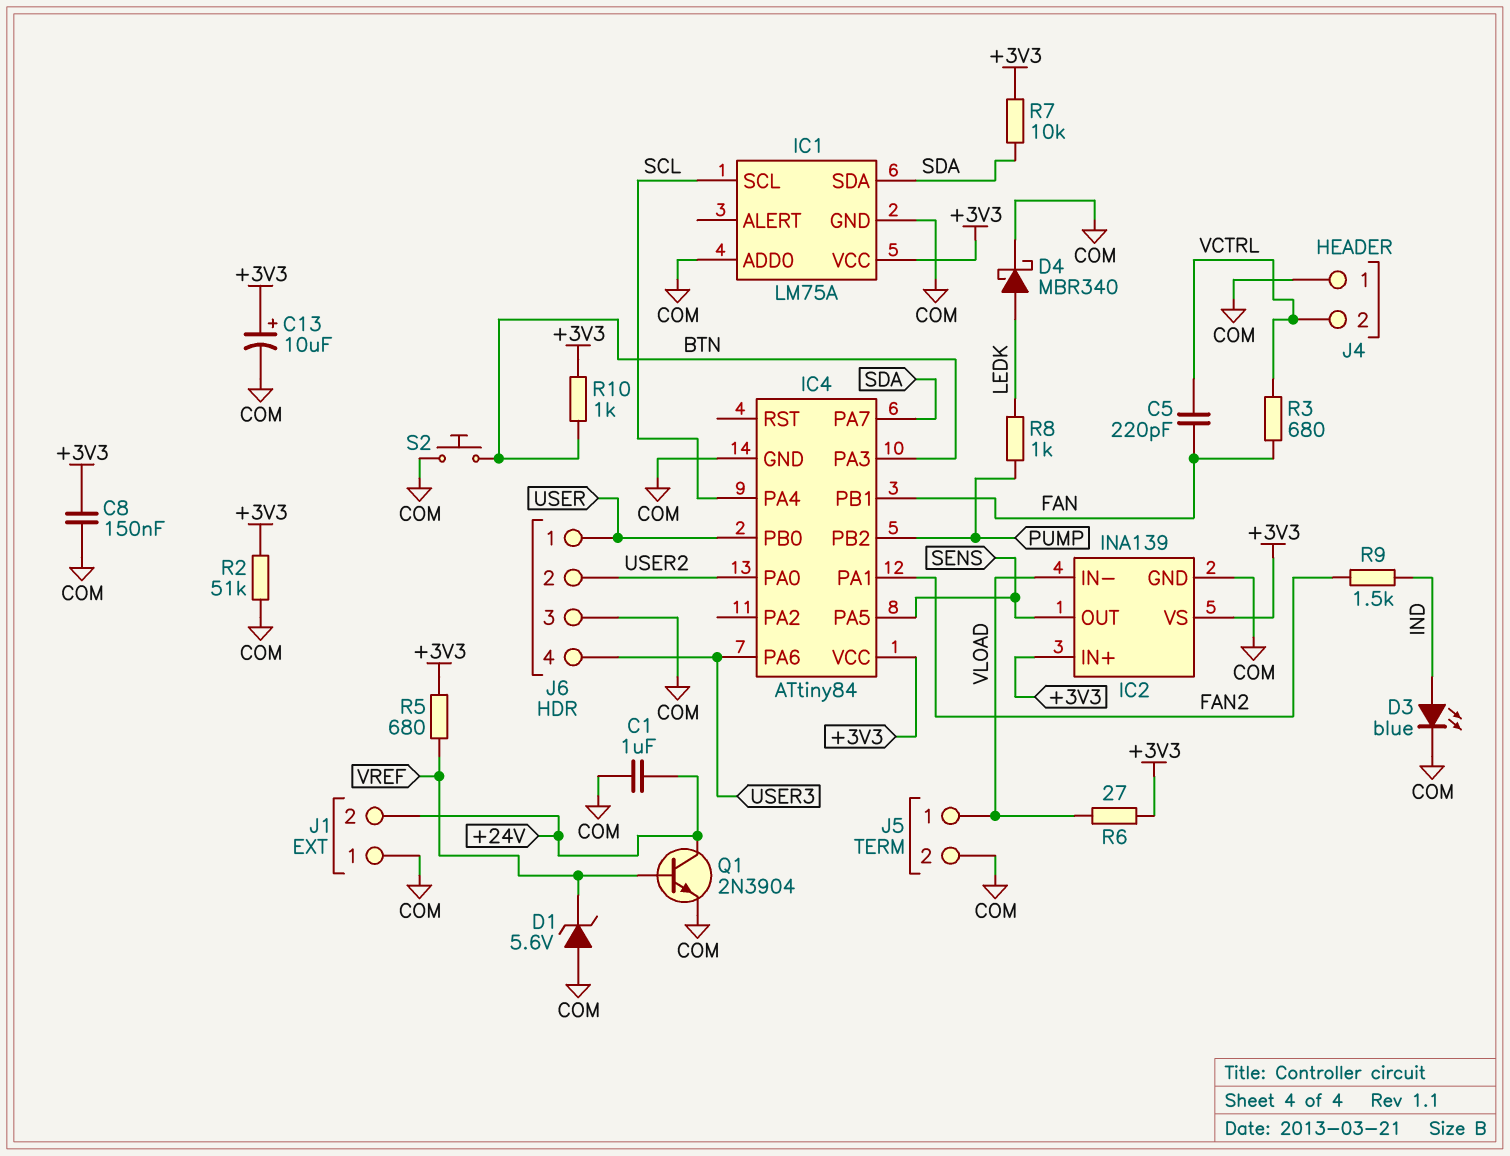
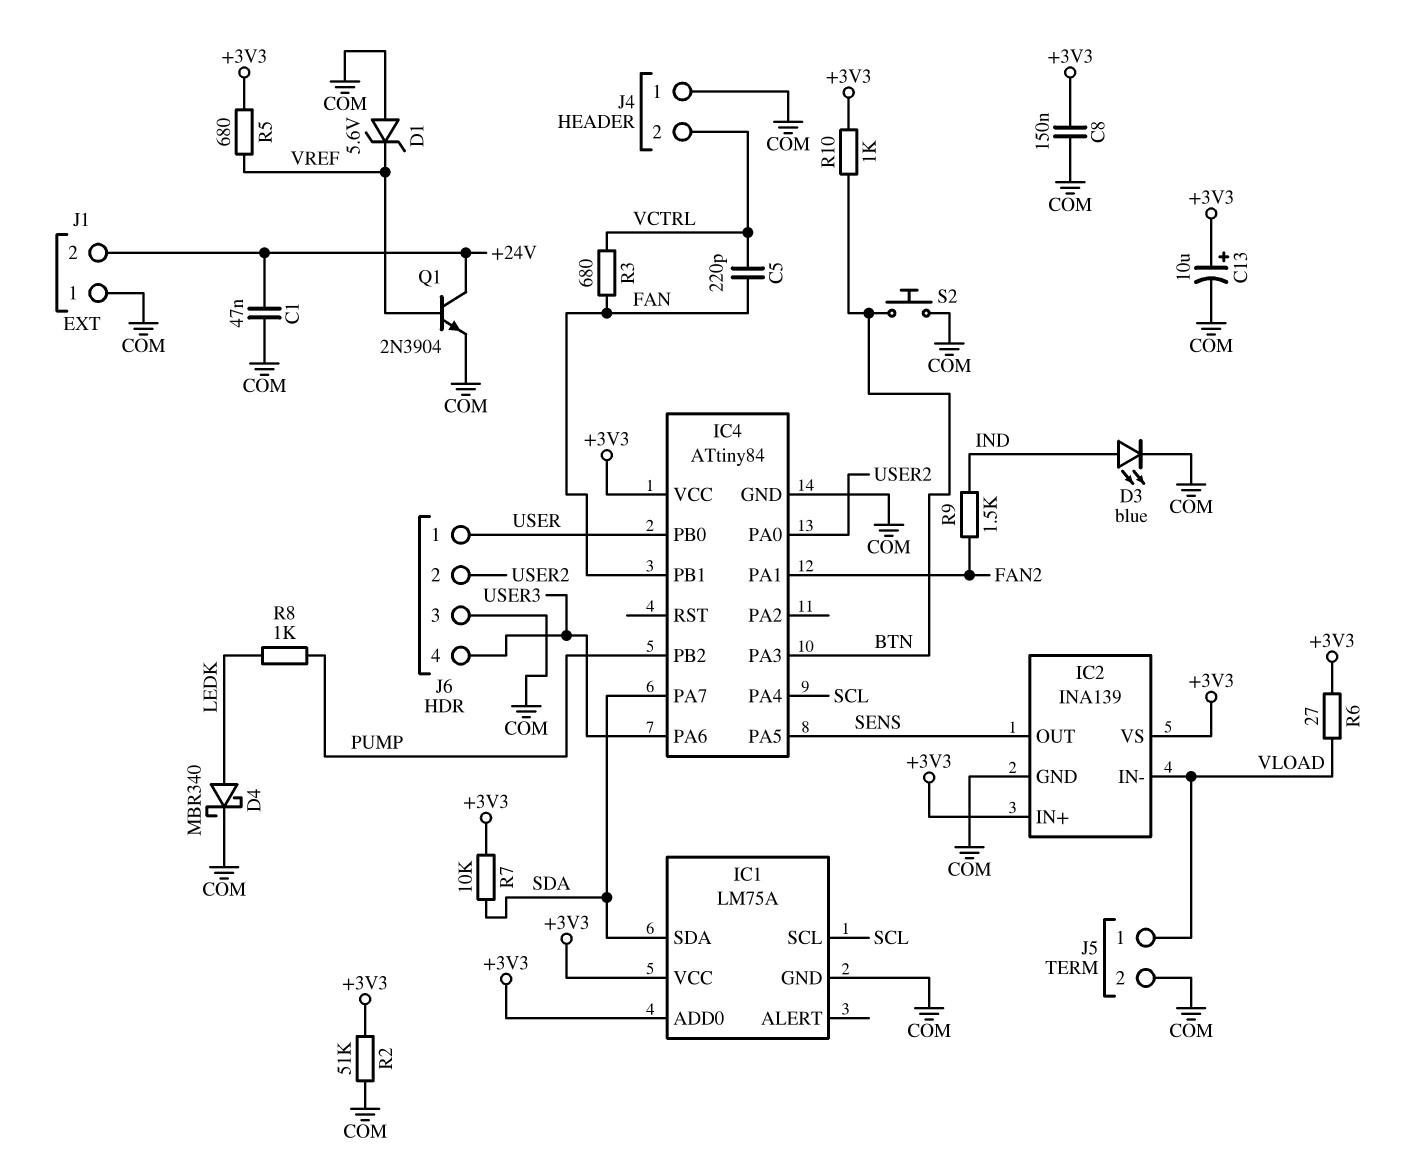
C1: 1uF (+24V, COM) -> 47nF (+24V, COM)
IC1 pin ADD0: COM -> +3V3

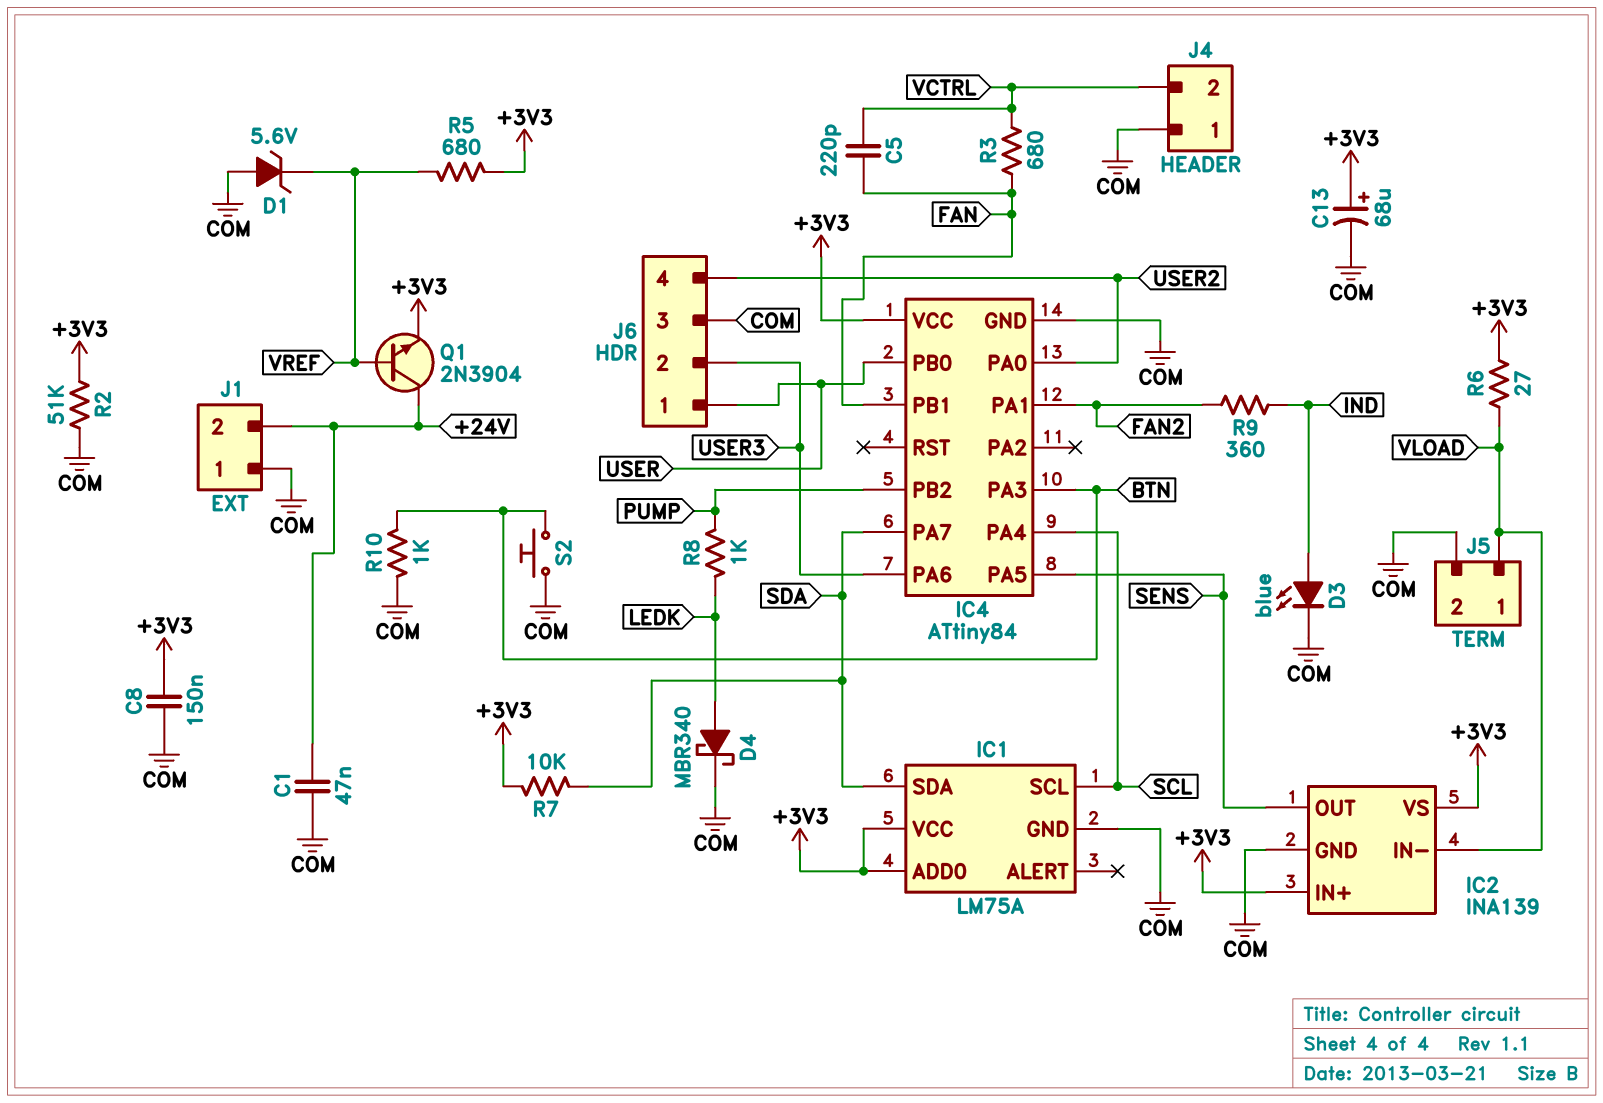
C13: 10uF (plus +3V3, minus COM) -> 68uF (plus +3V3, minus COM)
J6 pin 2: USER2 -> USER3
J6 pin 4: USER3 -> USER2
Q1: NPN 2N3904 (B VREF, C +24V, E COM) -> NPN 2N3904 (B VREF, C +24V, E +3V3)
R9: 1.5k (FAN2, IND) -> 360 (FAN2, IND)
R10: 1k (+3V3, BTN) -> 1k (BTN, COM)

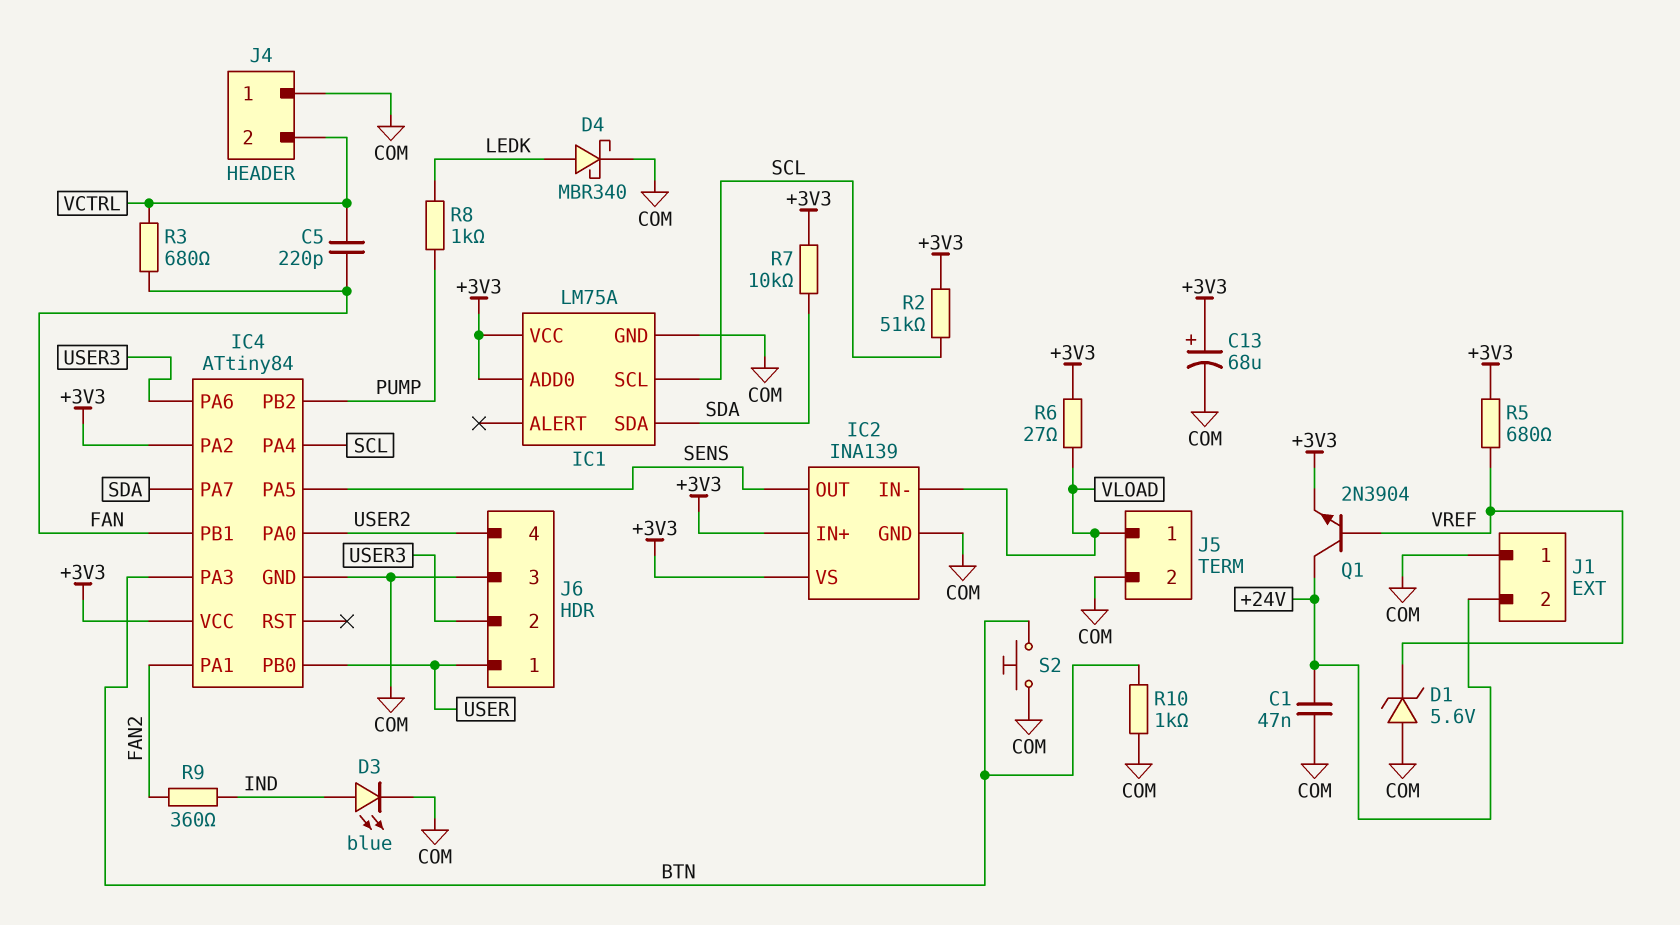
C8: 150nF (+3V3, COM) -> none
IC4 pin PA2: none -> +3V3
R2: 51k (+3V3, COM) -> 51k (+3V3, SCL)

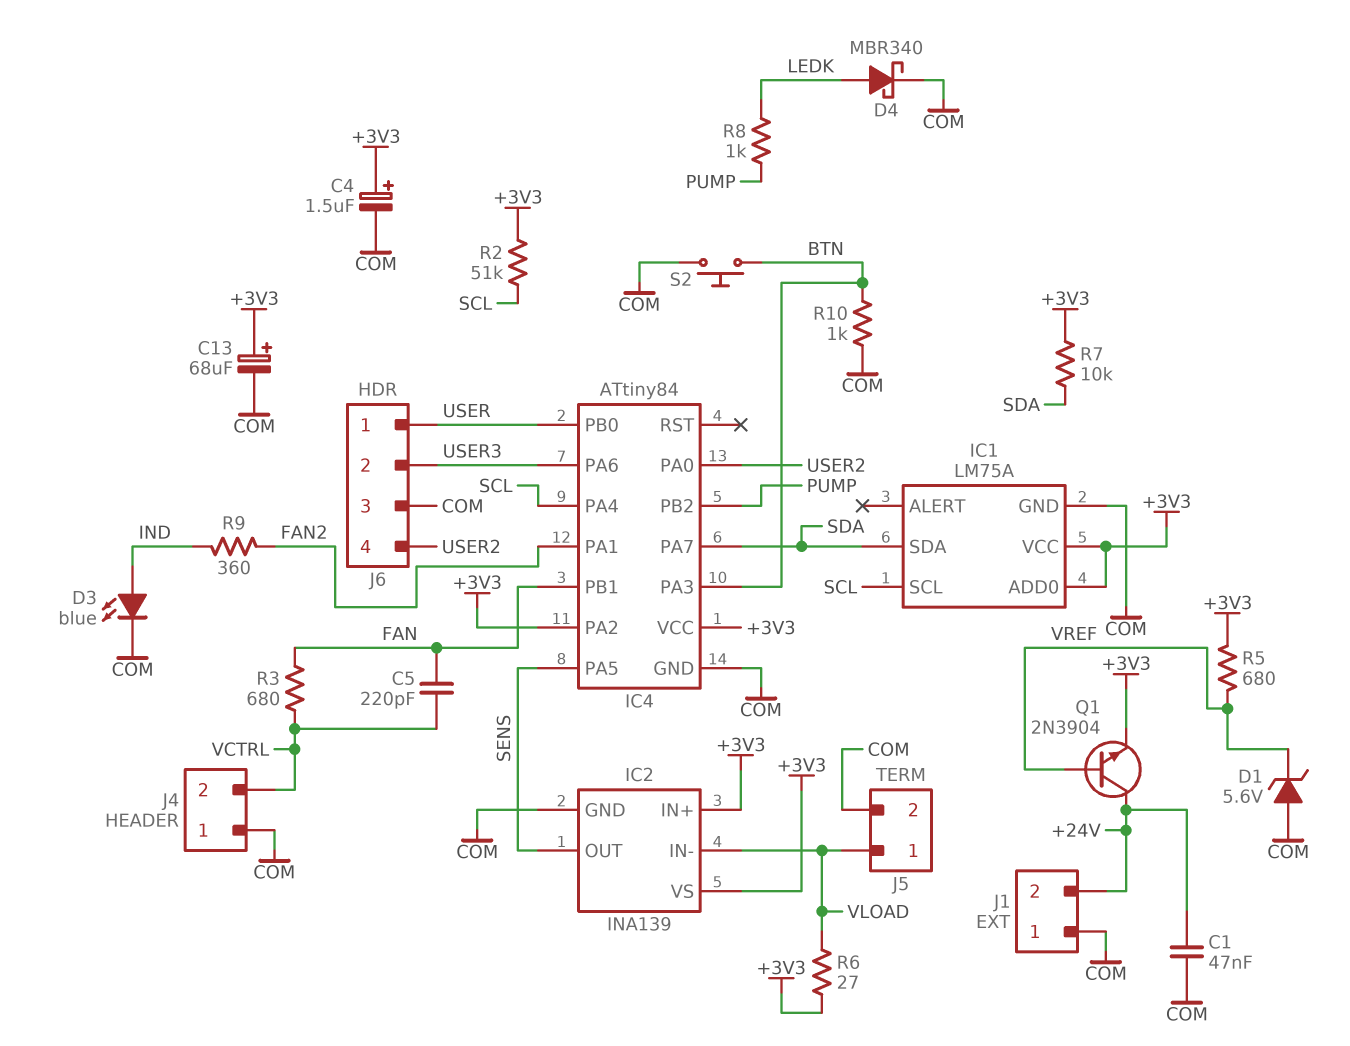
C4: none -> 1.5uF (plus +3V3, minus COM)

